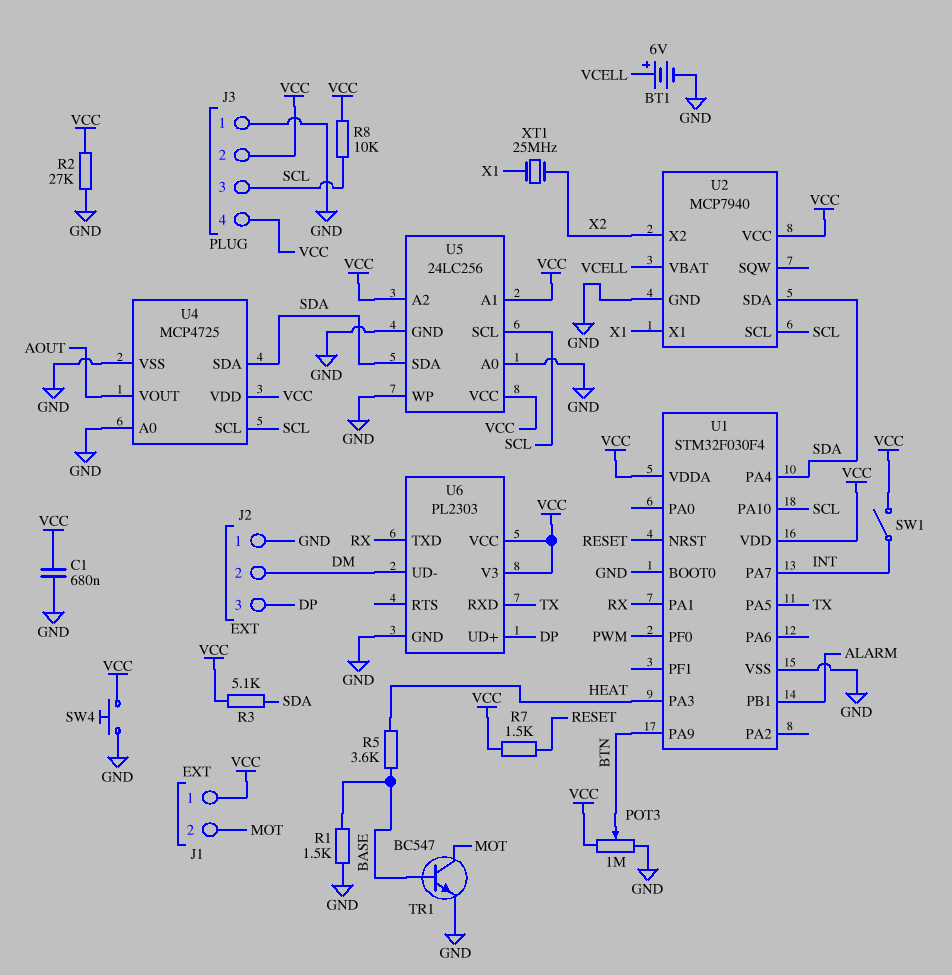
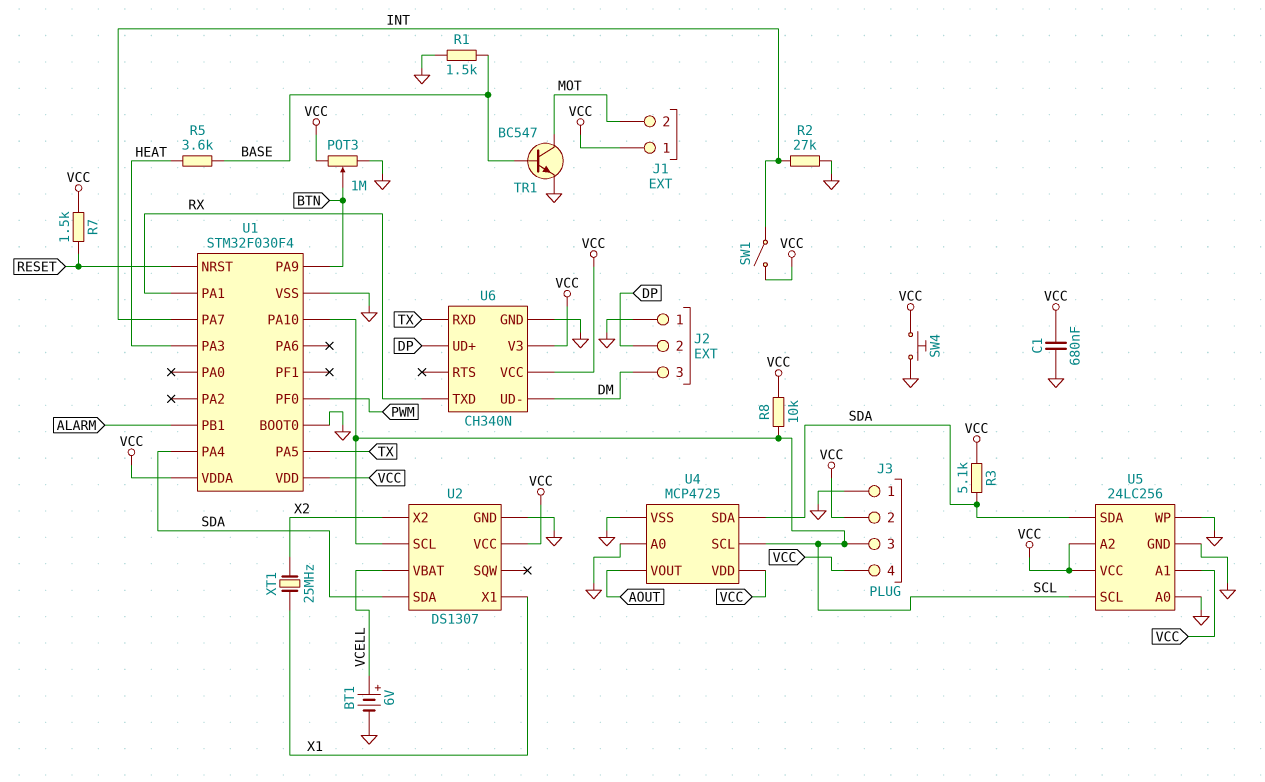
J2 pin 2: DM -> DP
J2 pin 3: DP -> DM
R2: 27k (GND, VCC) -> 27k (GND, INT)
U2: MCP7940 -> DS1307
U6: PL2303 -> CH340N

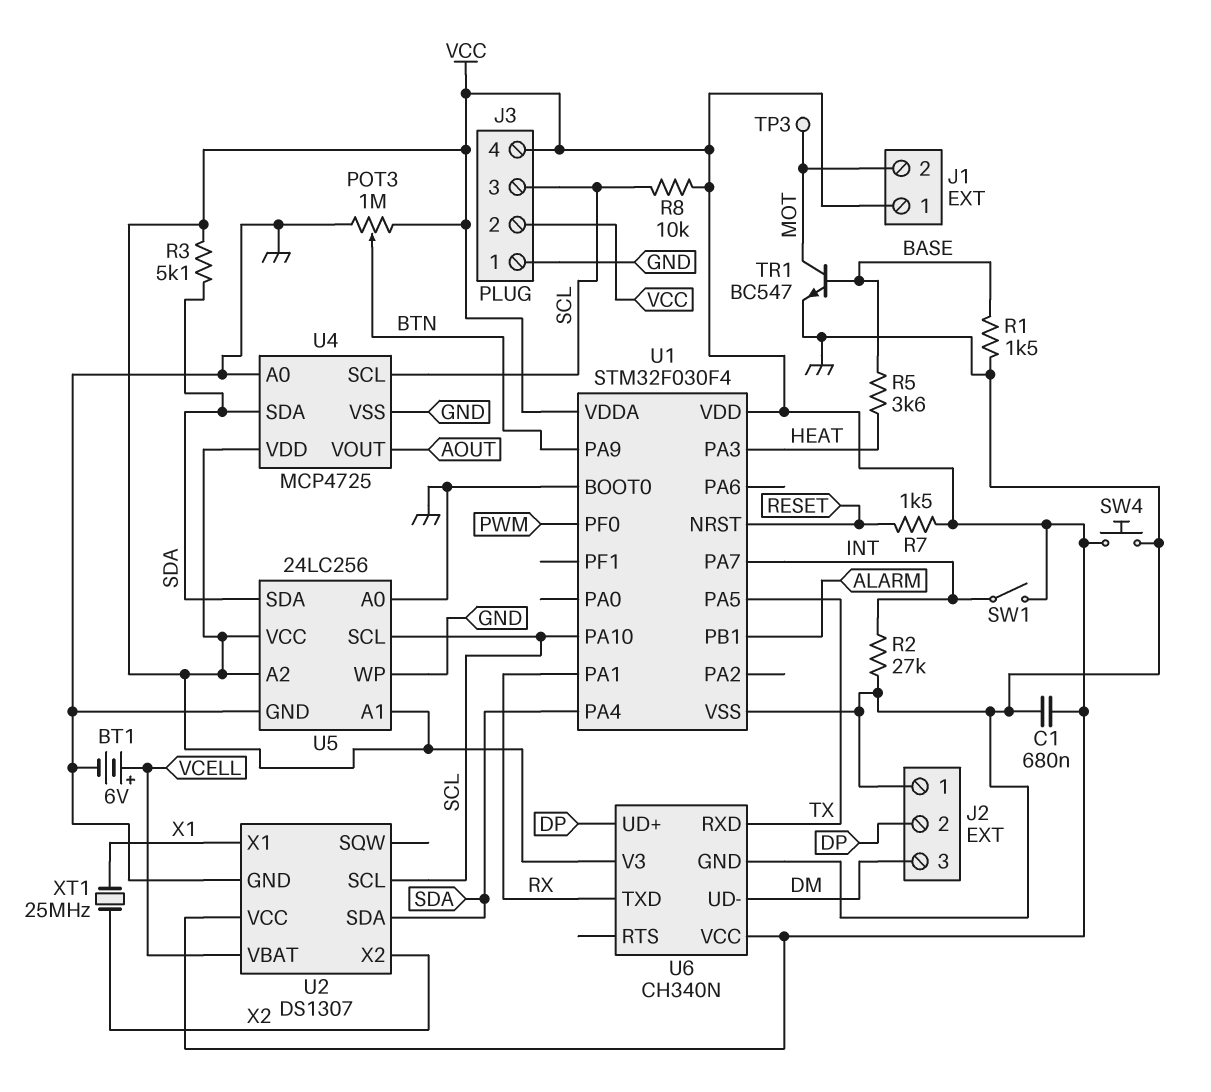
TP3: none -> test point (MOT)

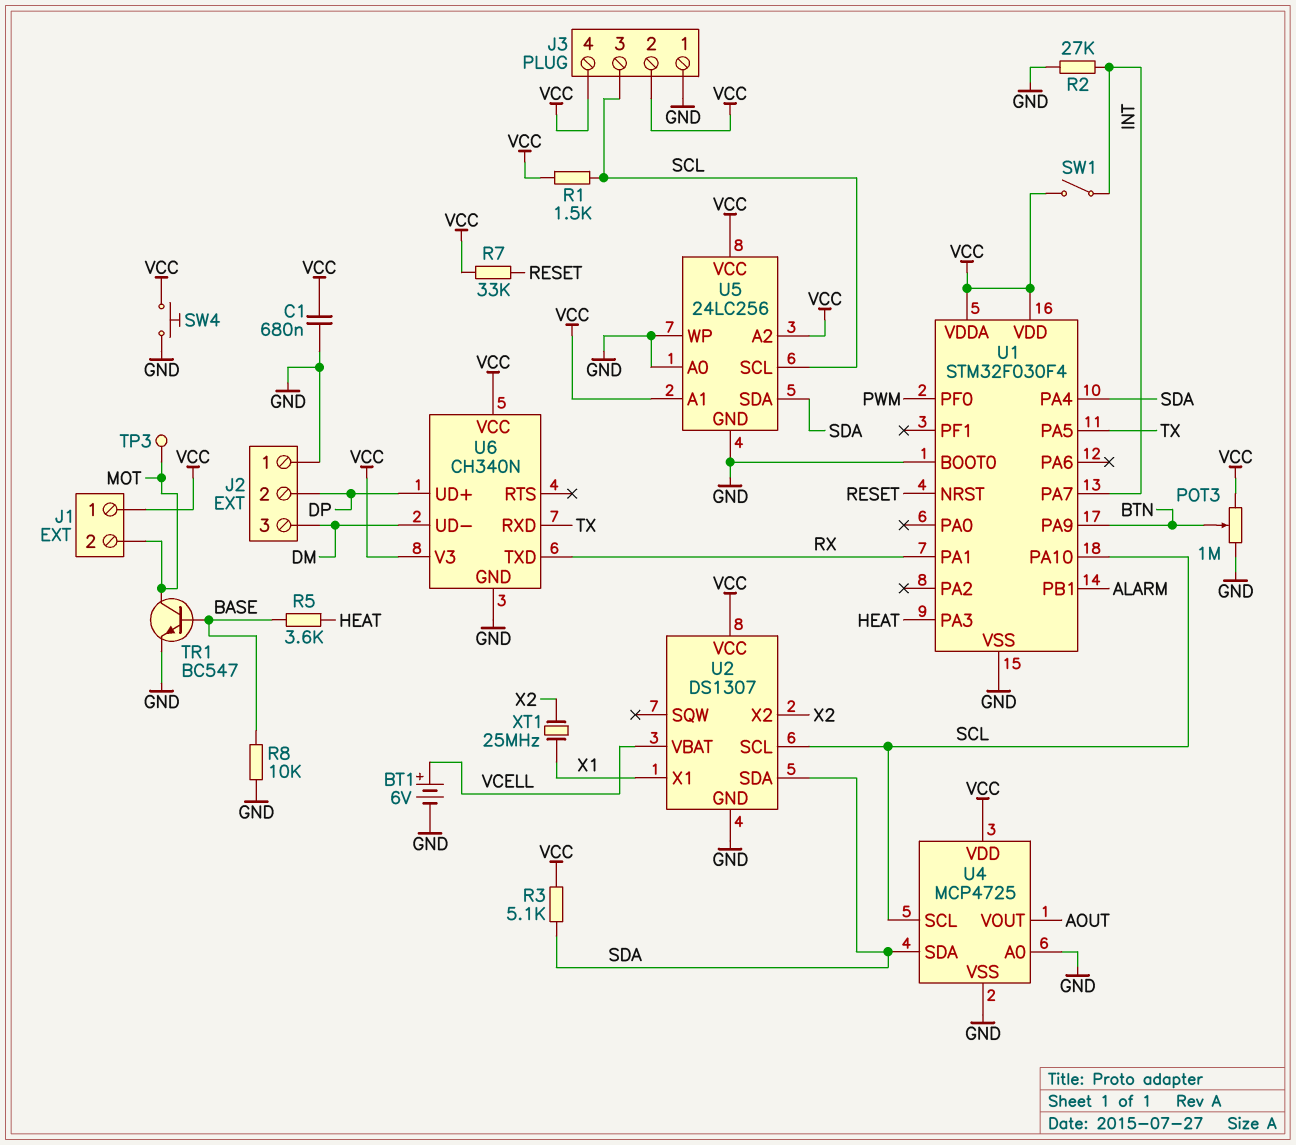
R1: 1.5k (BASE, GND) -> 1.5k (SCL, VCC)
R7: 1.5k (RESET, VCC) -> 33k (RESET, VCC)
R8: 10k (SCL, VCC) -> 10k (BASE, GND)

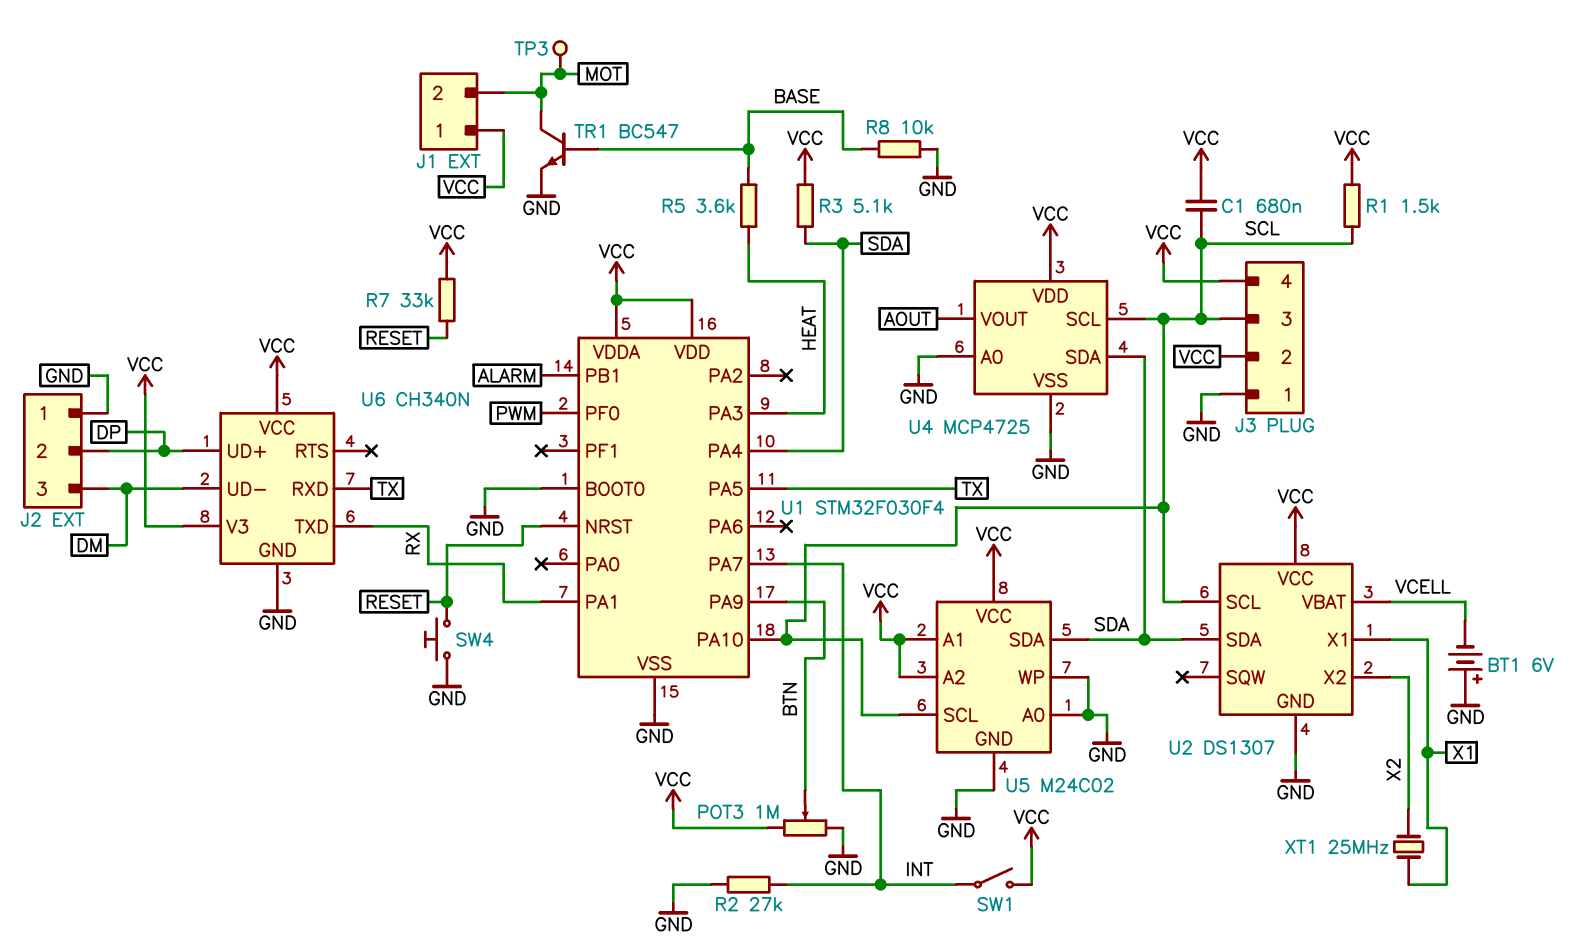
BT1: 6V (plus VCELL, minus GND) -> 6V (plus GND, minus VCELL)
C1: 680nF (GND, VCC) -> 680nF (SCL, VCC)
SW4: button (GND, VCC) -> button (GND, RESET)
U5: 24LC256 -> M24C02

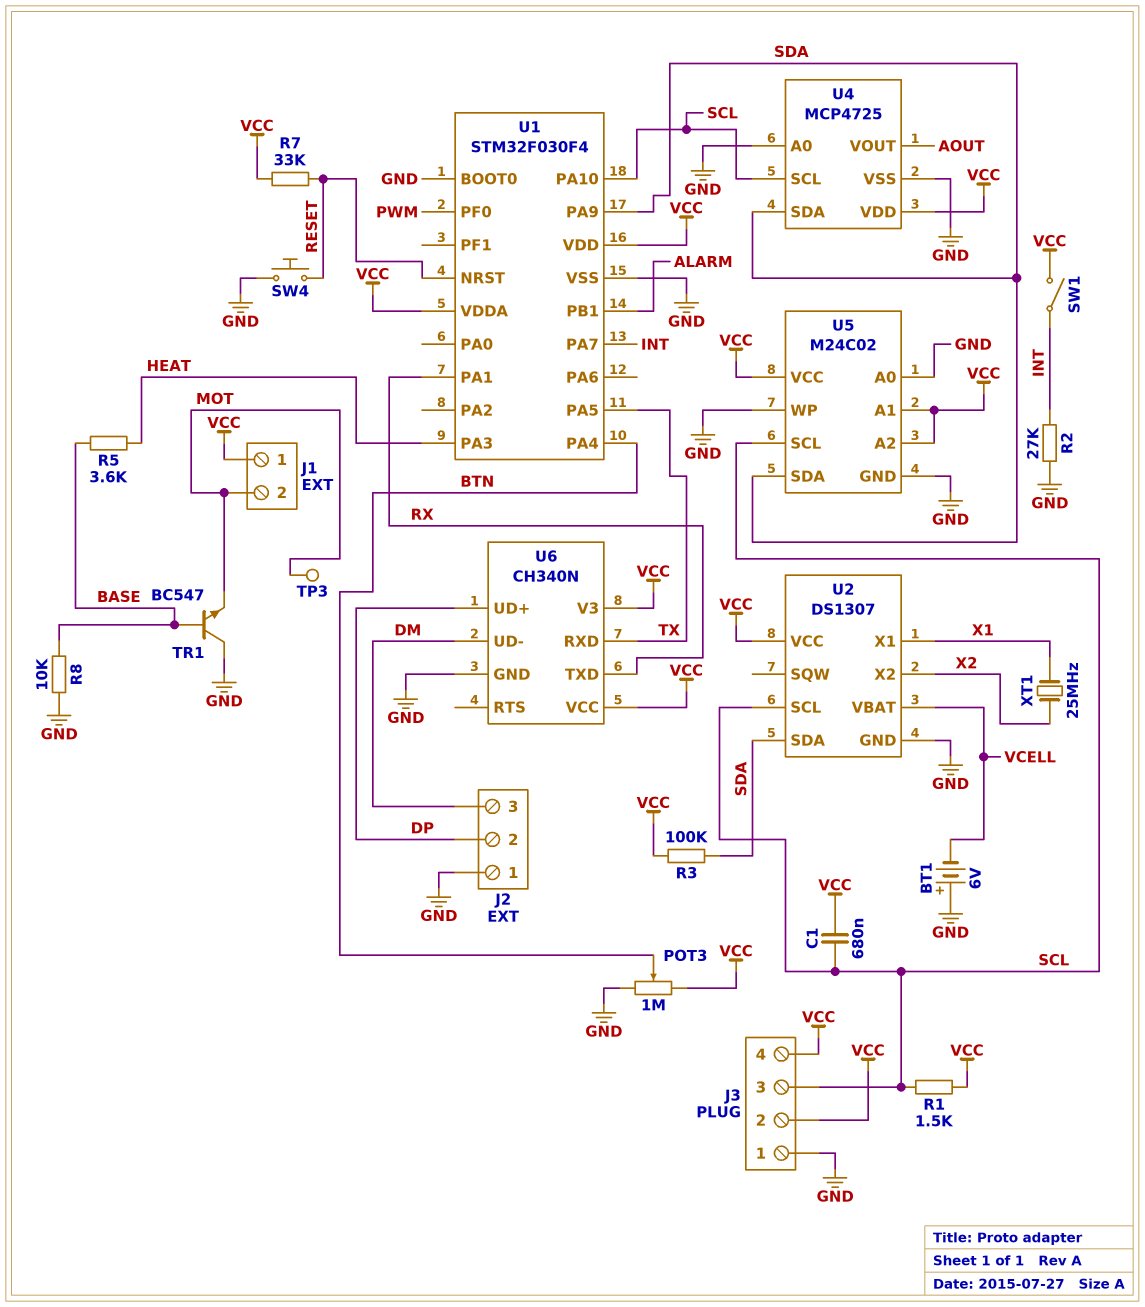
R3: 5.1k (SDA, VCC) -> 100k (SDA, VCC)
TR1: NPN BC547 (B BASE, C MOT, E GND) -> NPN BC547 (B BASE, C GND, E MOT)
U1 pin PA4: SDA -> BTN
U1 pin PA9: BTN -> SDA

